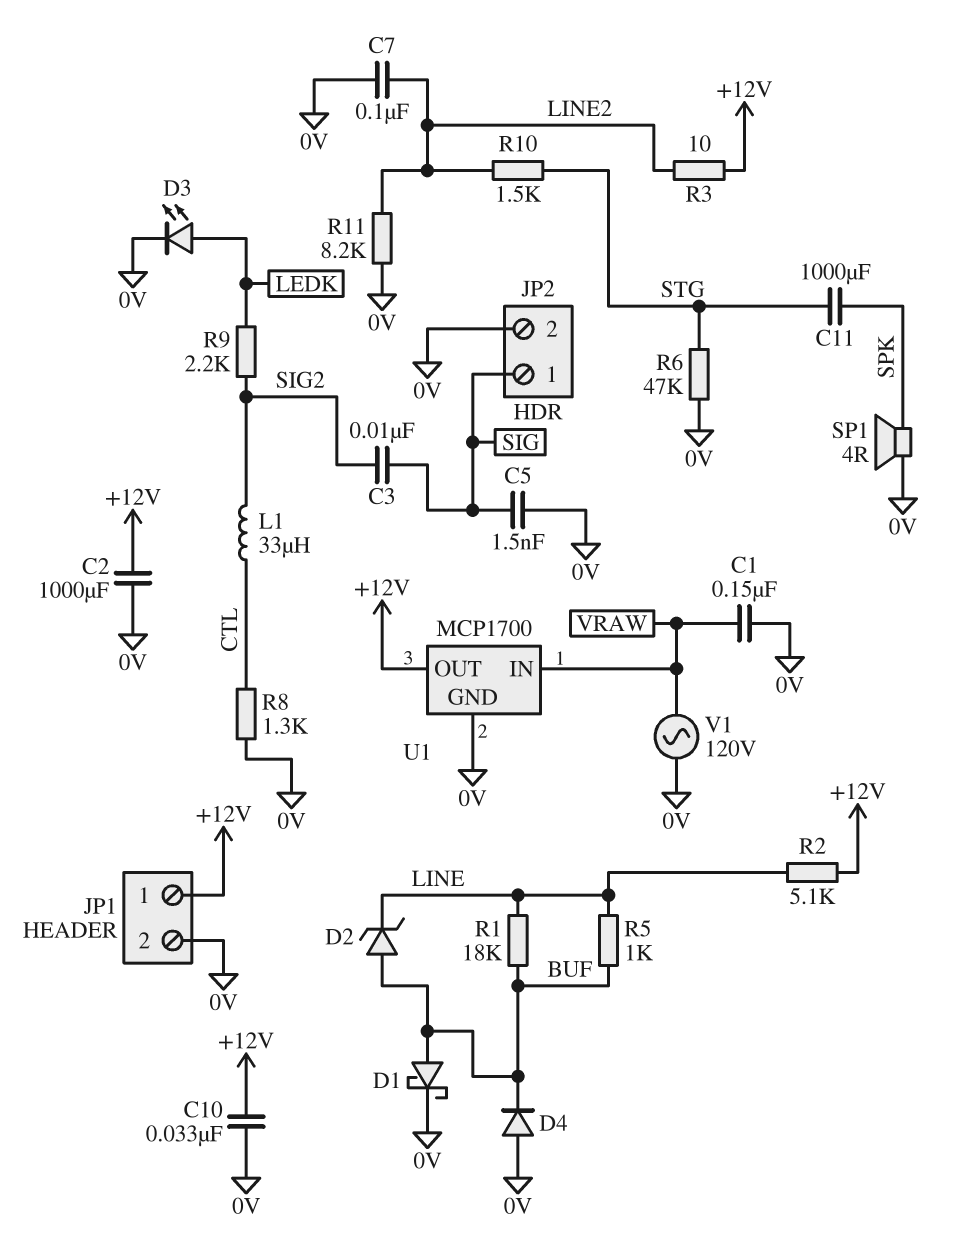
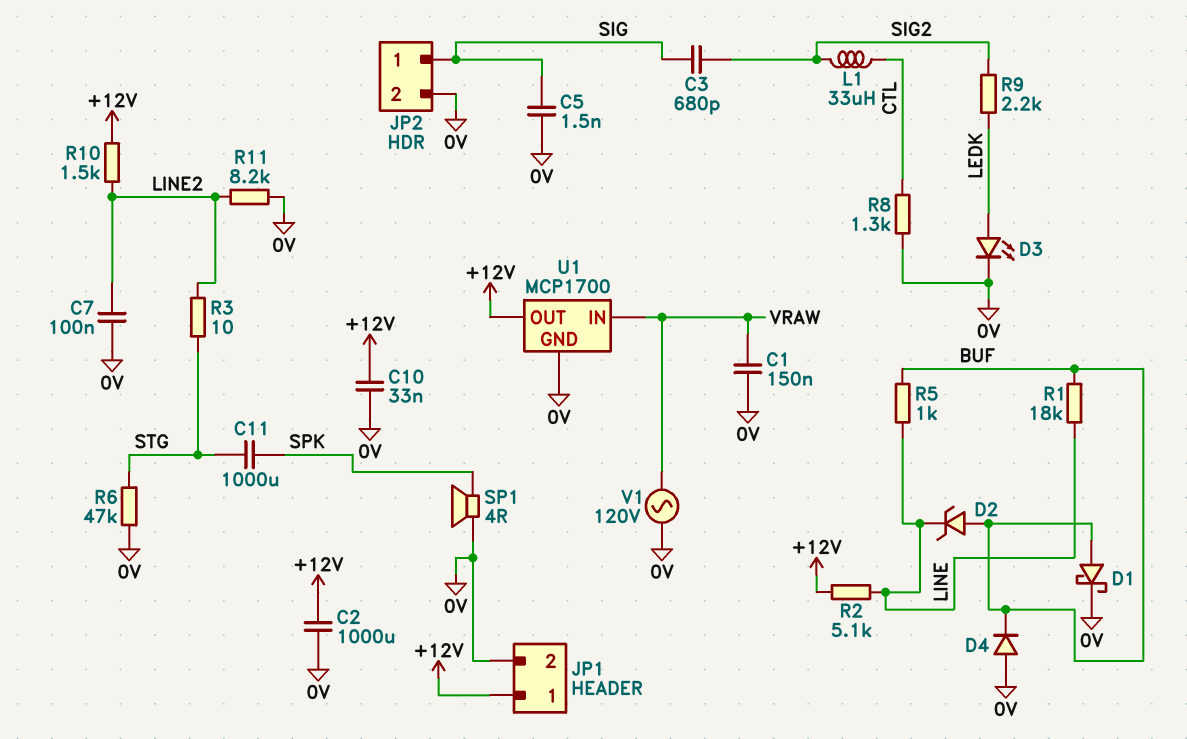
C3: 10nF (SIG, SIG2) -> 680pF (SIG, SIG2)
R3: 10 (+12V, LINE2) -> 10 (LINE2, STG)
R10: 1.5k (LINE2, STG) -> 1.5k (+12V, LINE2)

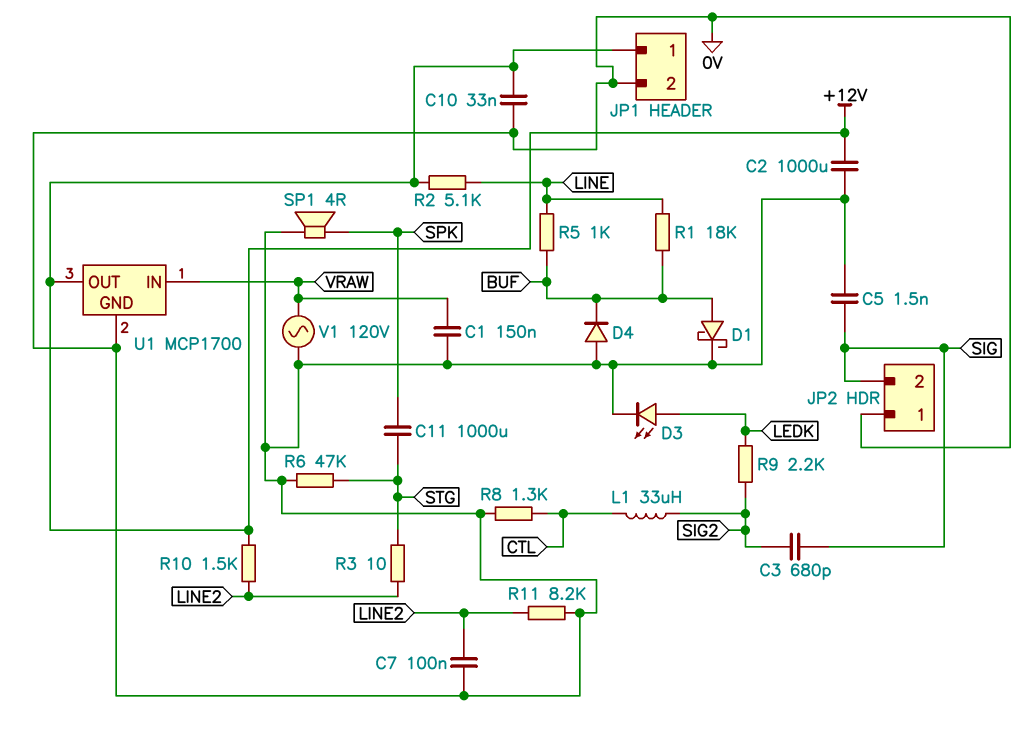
D2: zener (A BUF, K LINE) -> none
JP2 pin 1: SIG -> 0V
JP2 pin 2: 0V -> SIG

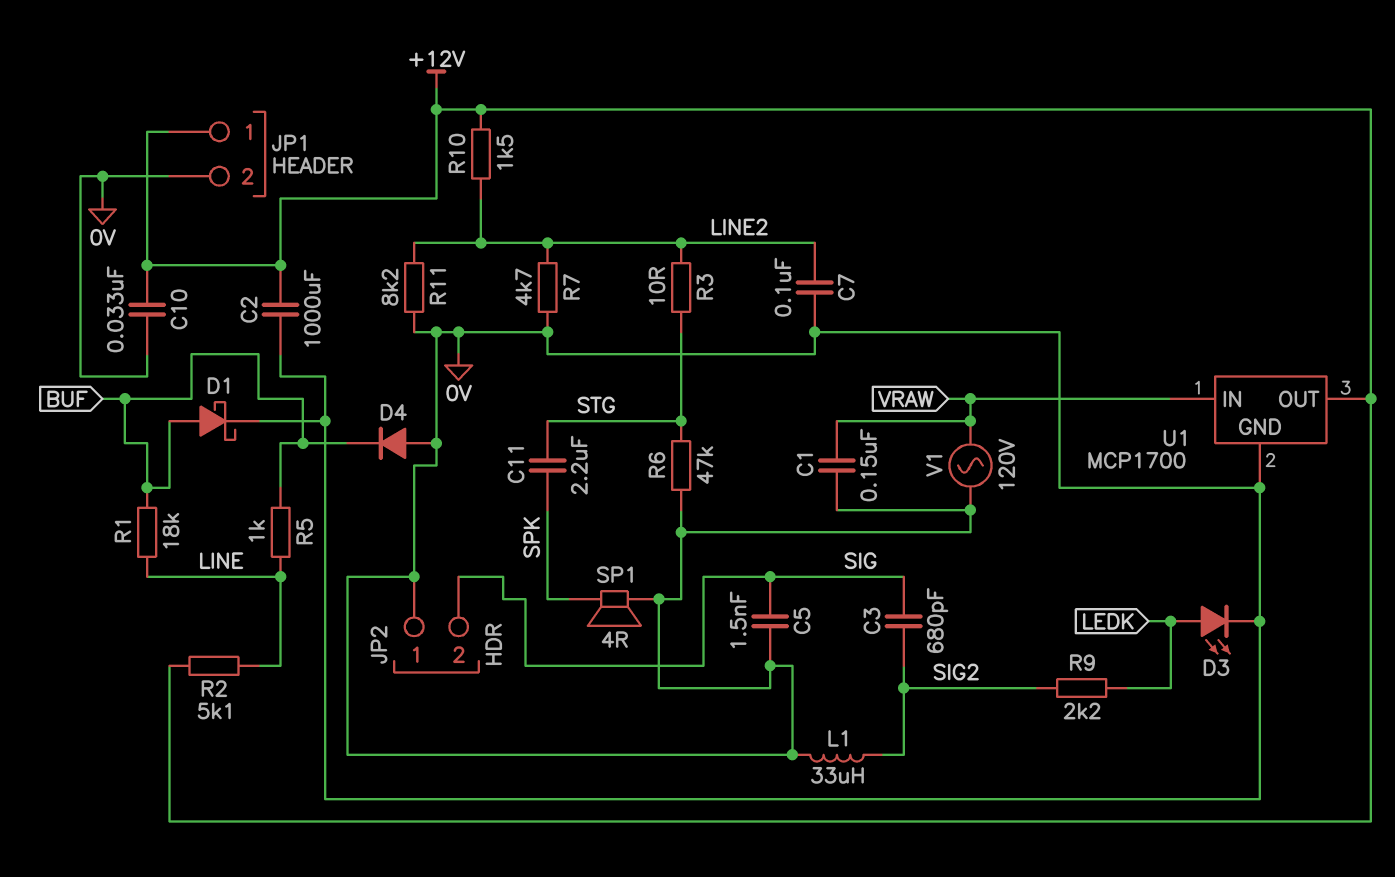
C11: 1000uF (SPK, STG) -> 2.2uF (SPK, STG)
L1: 33uH (CTL, SIG2) -> 33uH (0V, SIG2)
R7: none -> 4.7k (0V, LINE2)
R8: 1.3k (0V, CTL) -> none

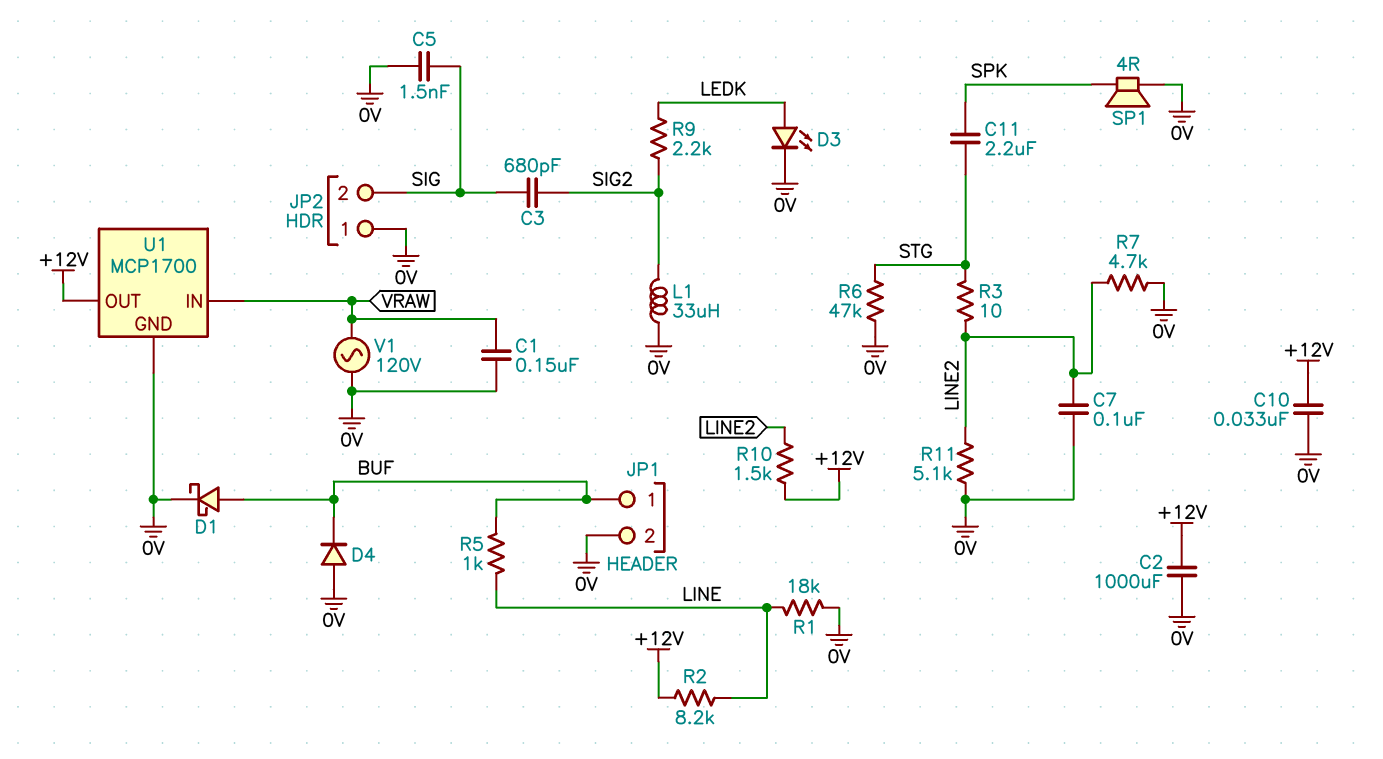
JP1 pin 1: +12V -> BUF
R1: 18k (BUF, LINE) -> 18k (0V, LINE)
R2: 5.1k (+12V, LINE) -> 8.2k (+12V, LINE)
R11: 8.2k (0V, LINE2) -> 5.1k (0V, LINE2)

